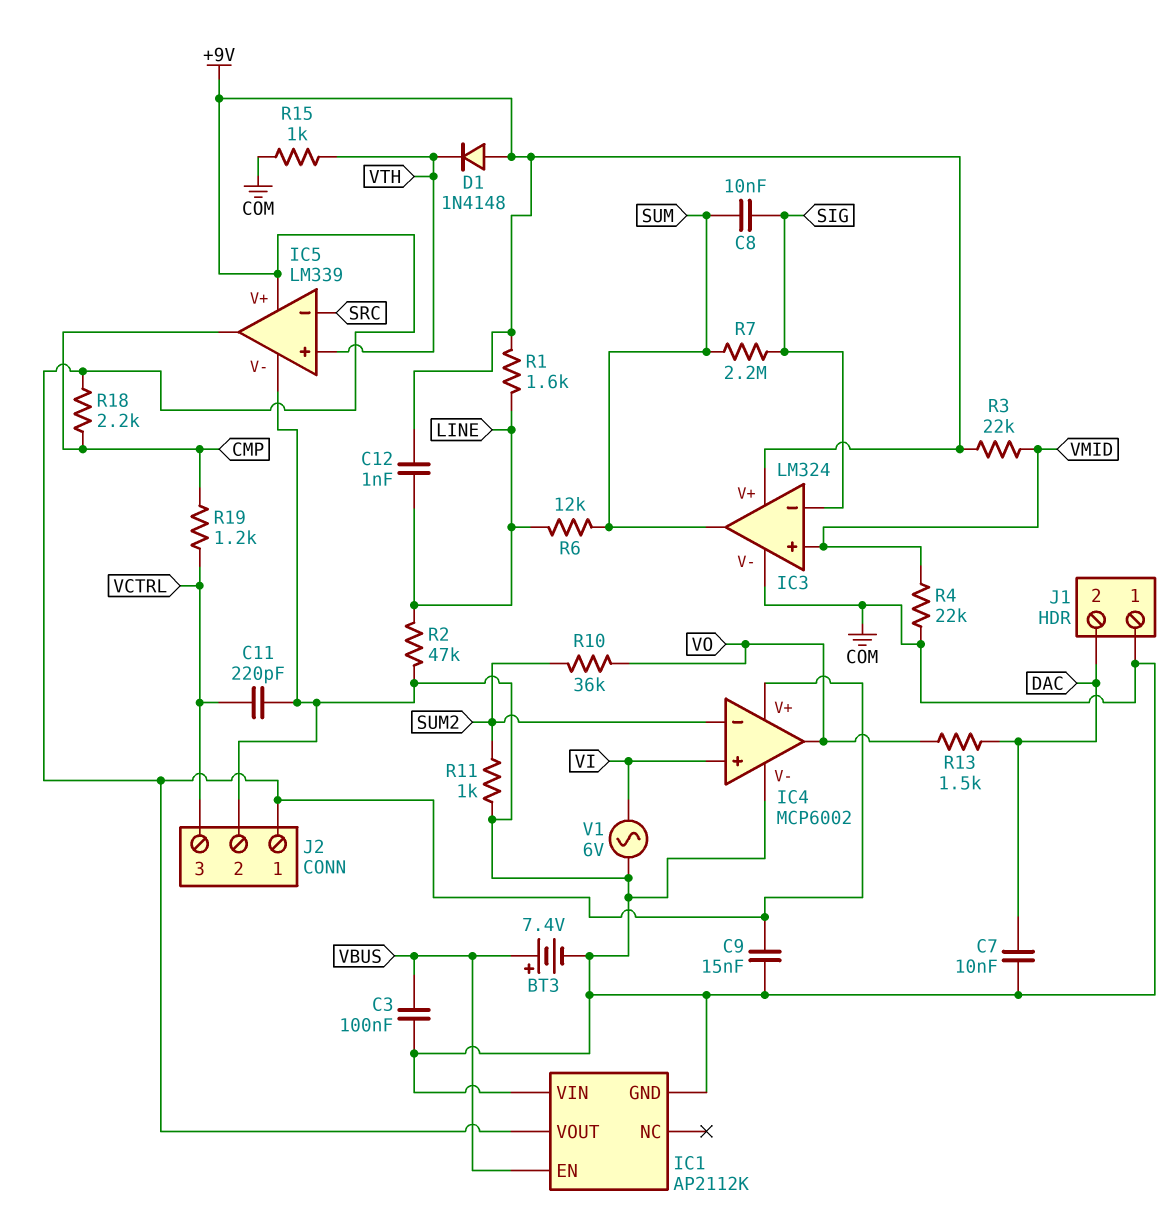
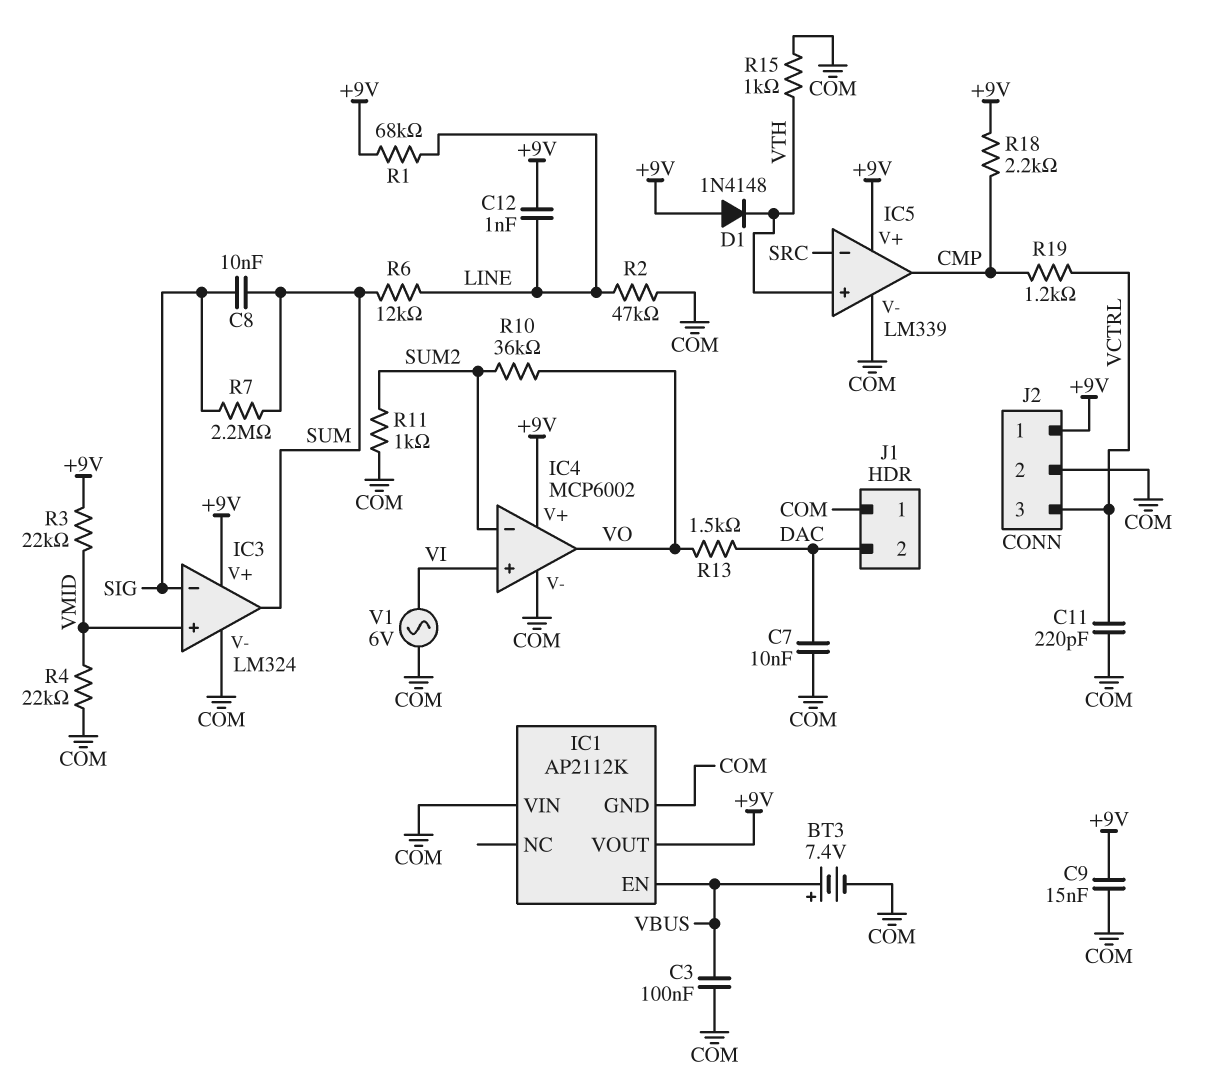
R1: 1.6k (+9V, LINE) -> 68k (+9V, LINE)

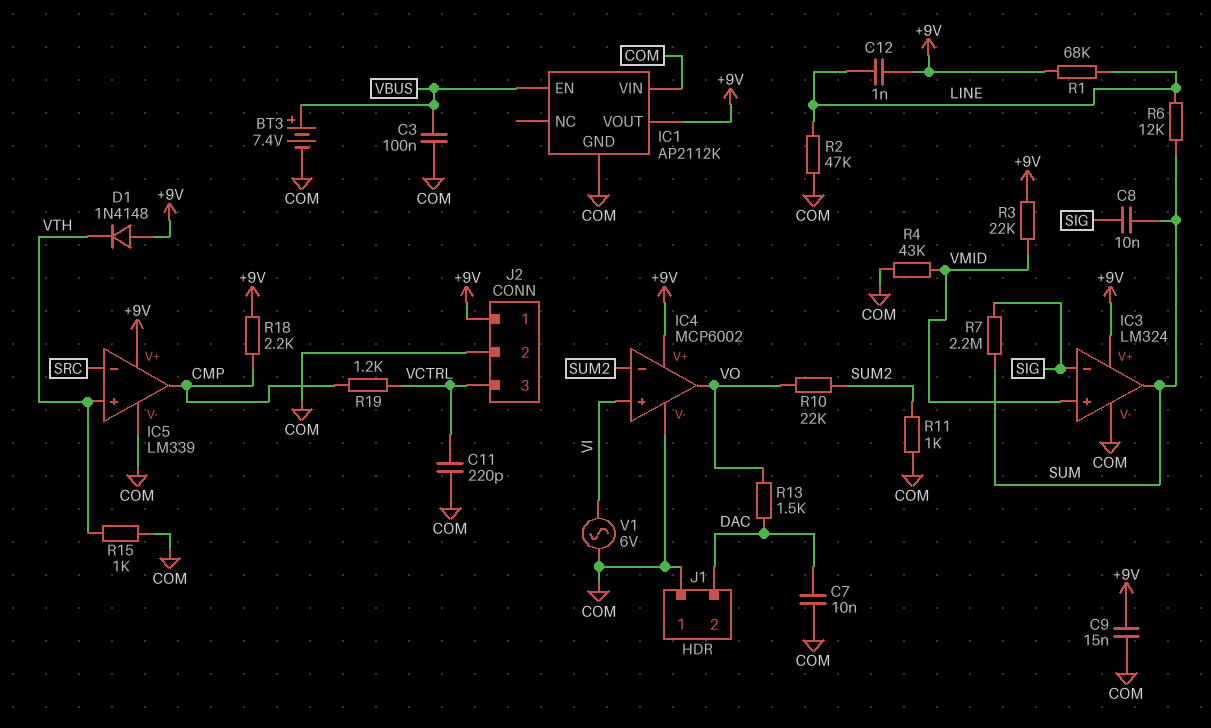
R4: 22k (COM, VMID) -> 43k (COM, VMID)
R10: 36k (SUM2, VO) -> 22k (SUM2, VO)

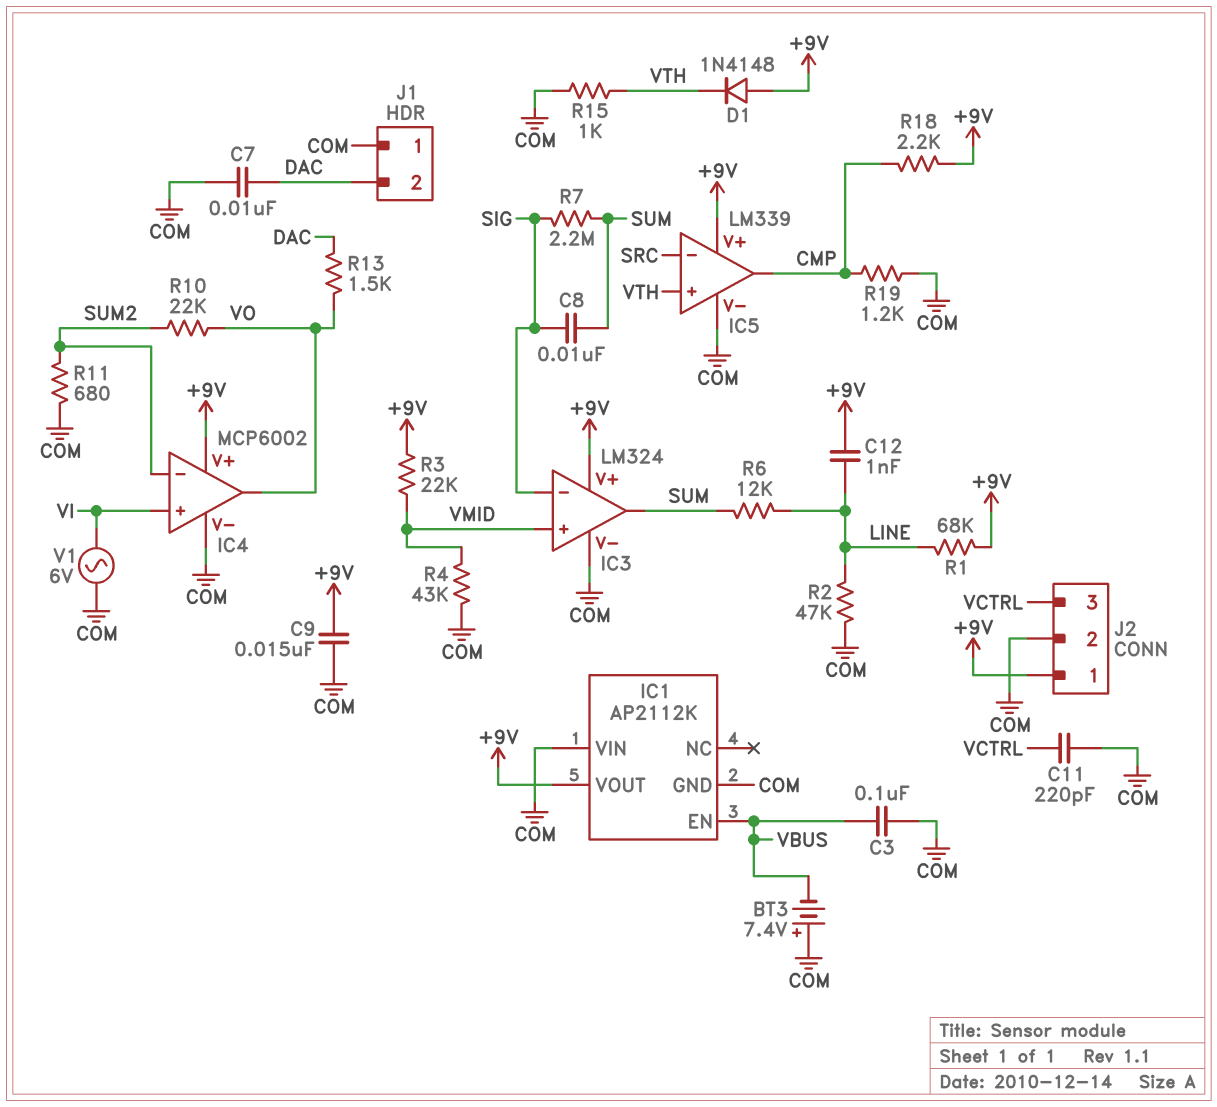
BT3: 7.4V (plus VBUS, minus COM) -> 7.4V (plus COM, minus VBUS)
R11: 1k (COM, SUM2) -> 680 (COM, SUM2)
R19: 1.2k (CMP, VCTRL) -> 1.2k (CMP, COM)

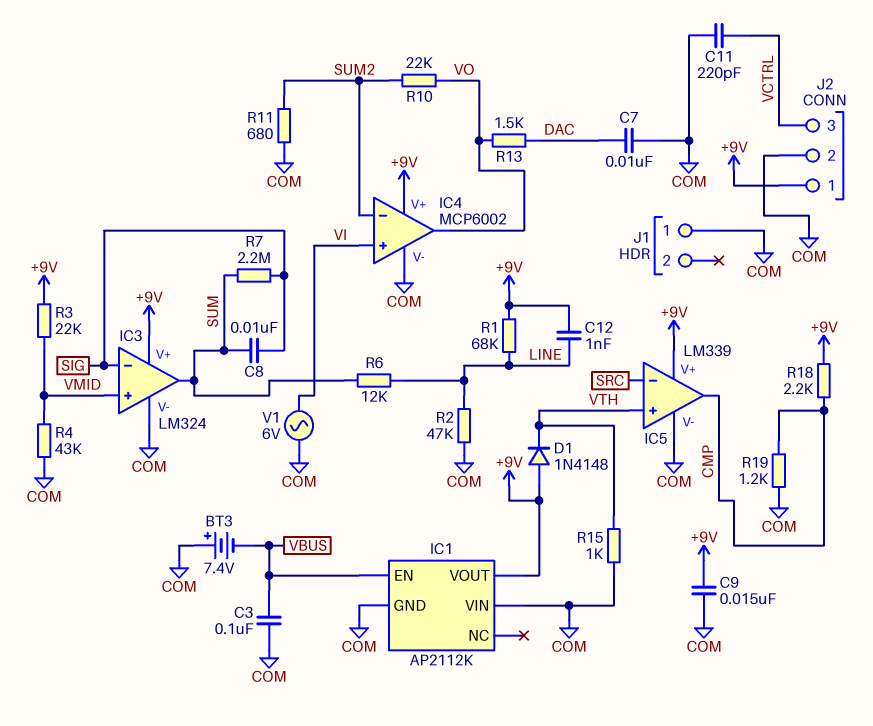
J1 pin 2: DAC -> none

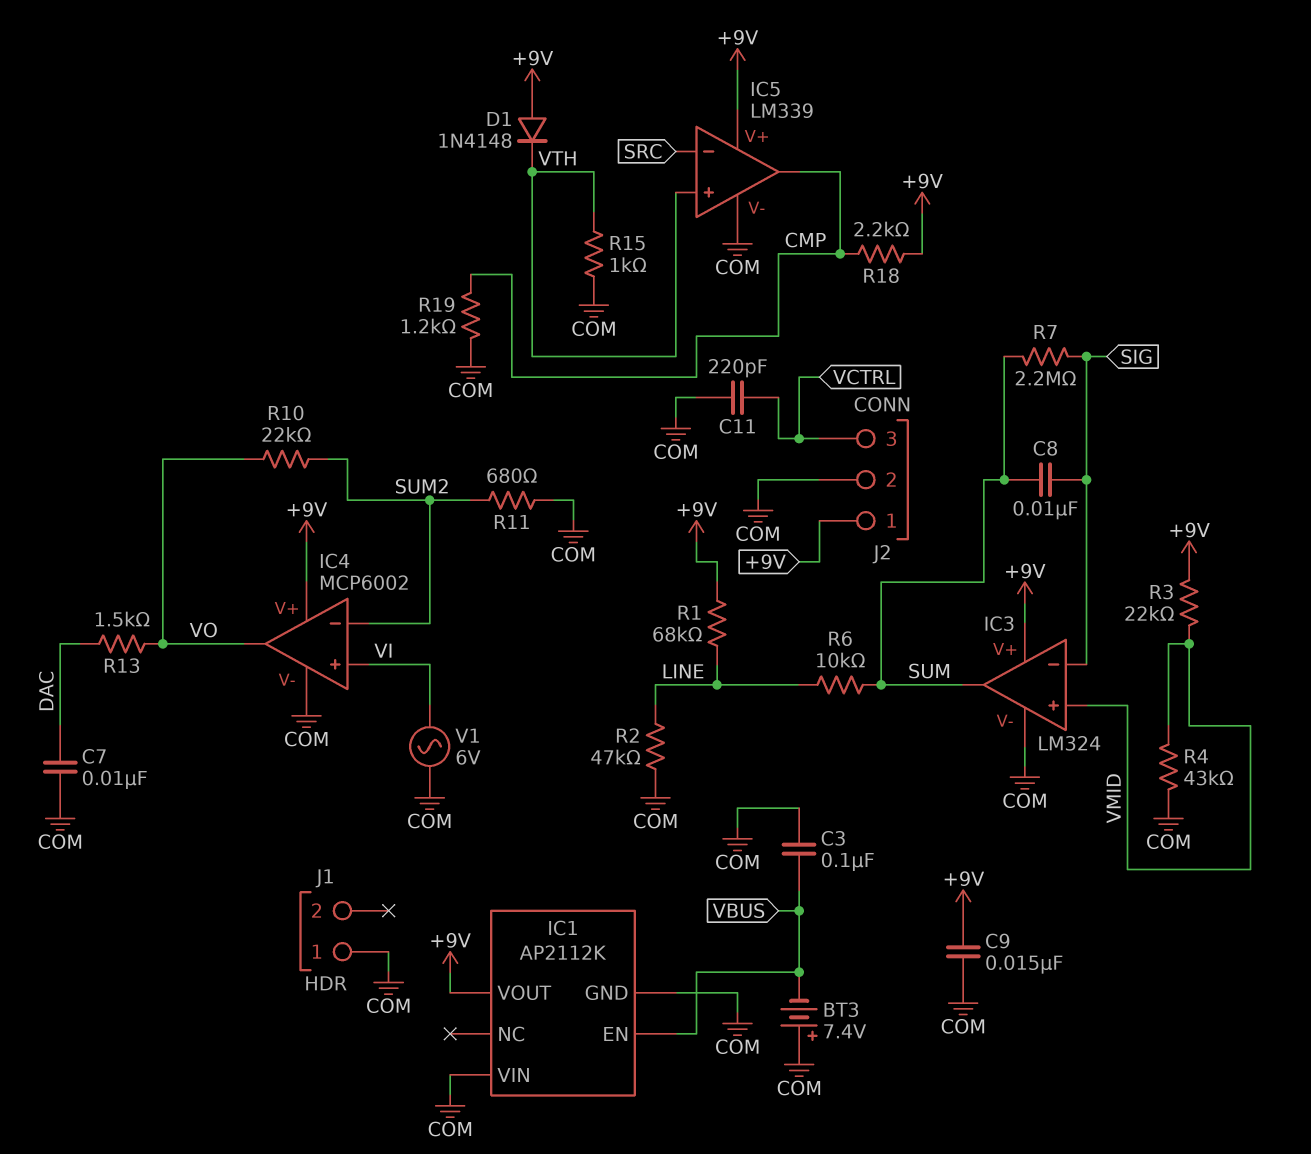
C12: 1nF (+9V, LINE) -> none
R6: 12k (LINE, SUM) -> 10k (LINE, SUM)

